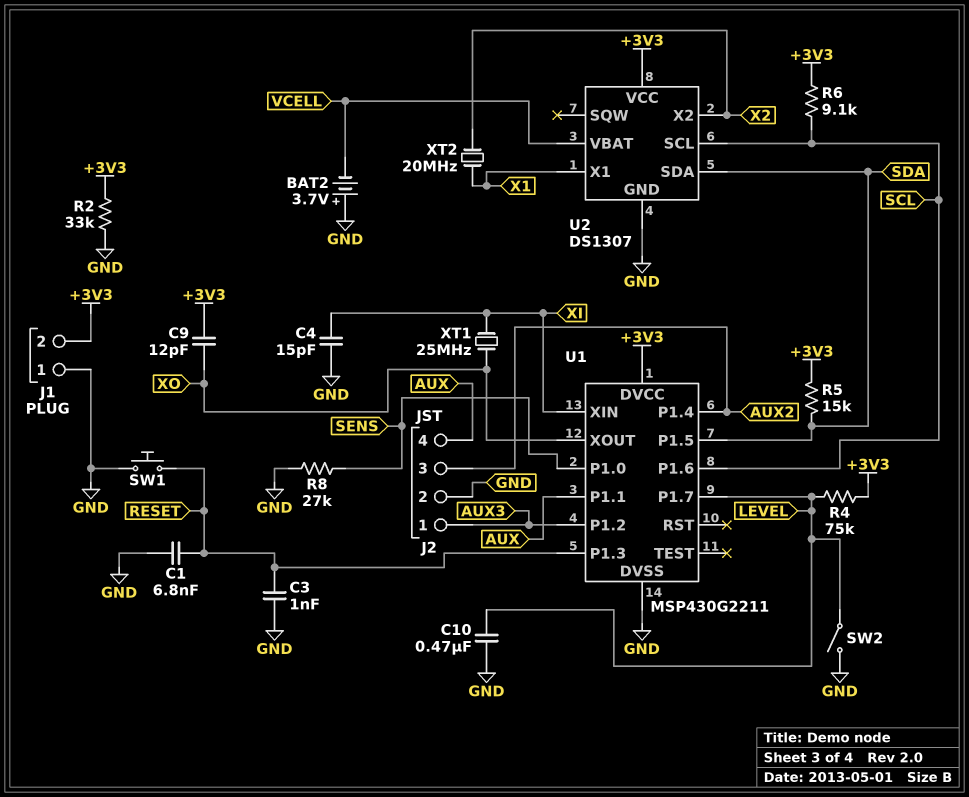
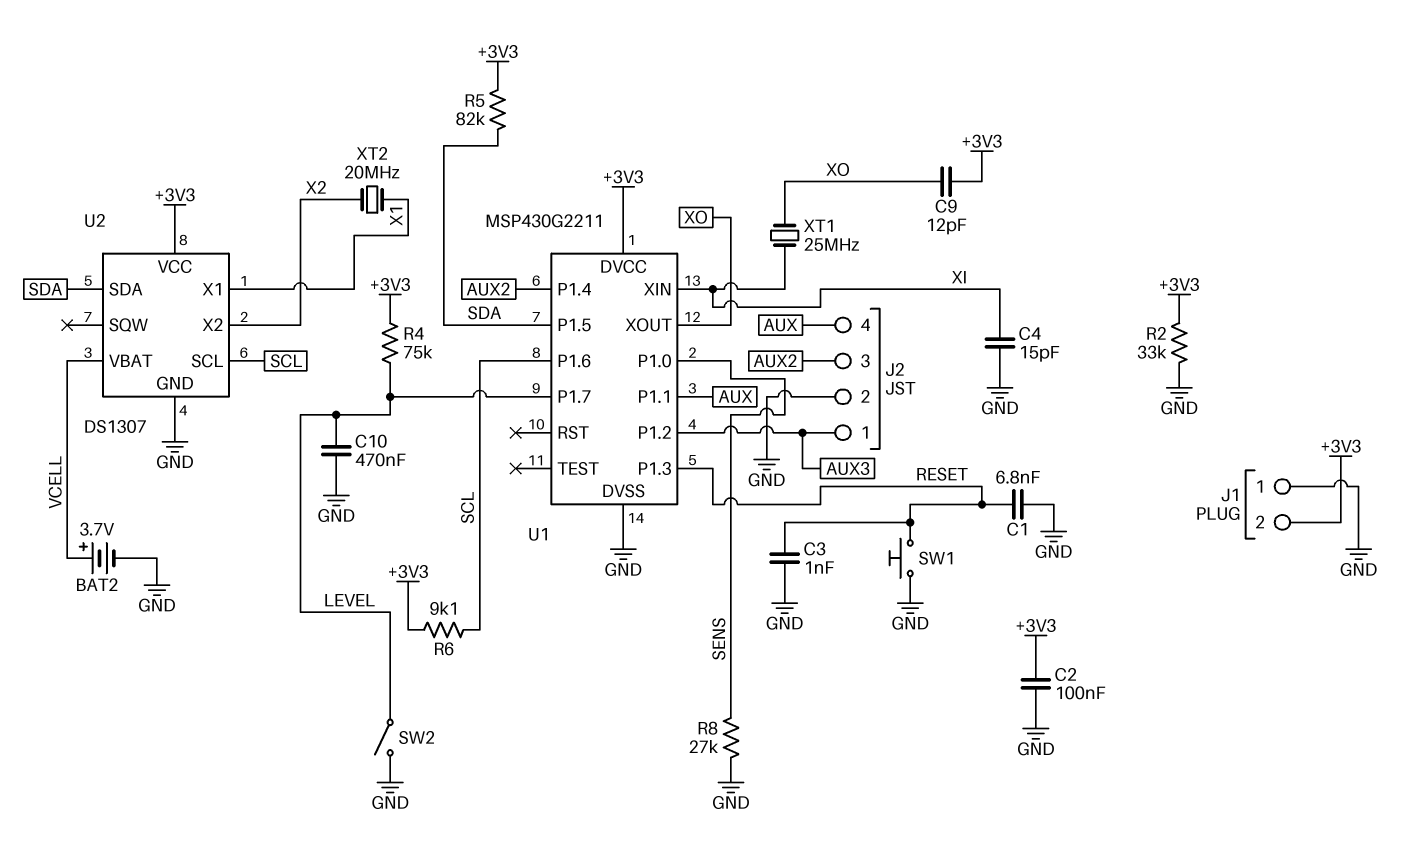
BAT2: 3.7V (plus GND, minus VCELL) -> 3.7V (plus VCELL, minus GND)
C2: none -> 100nF (+3V3, GND)
R5: 15k (+3V3, SDA) -> 82k (+3V3, SDA)

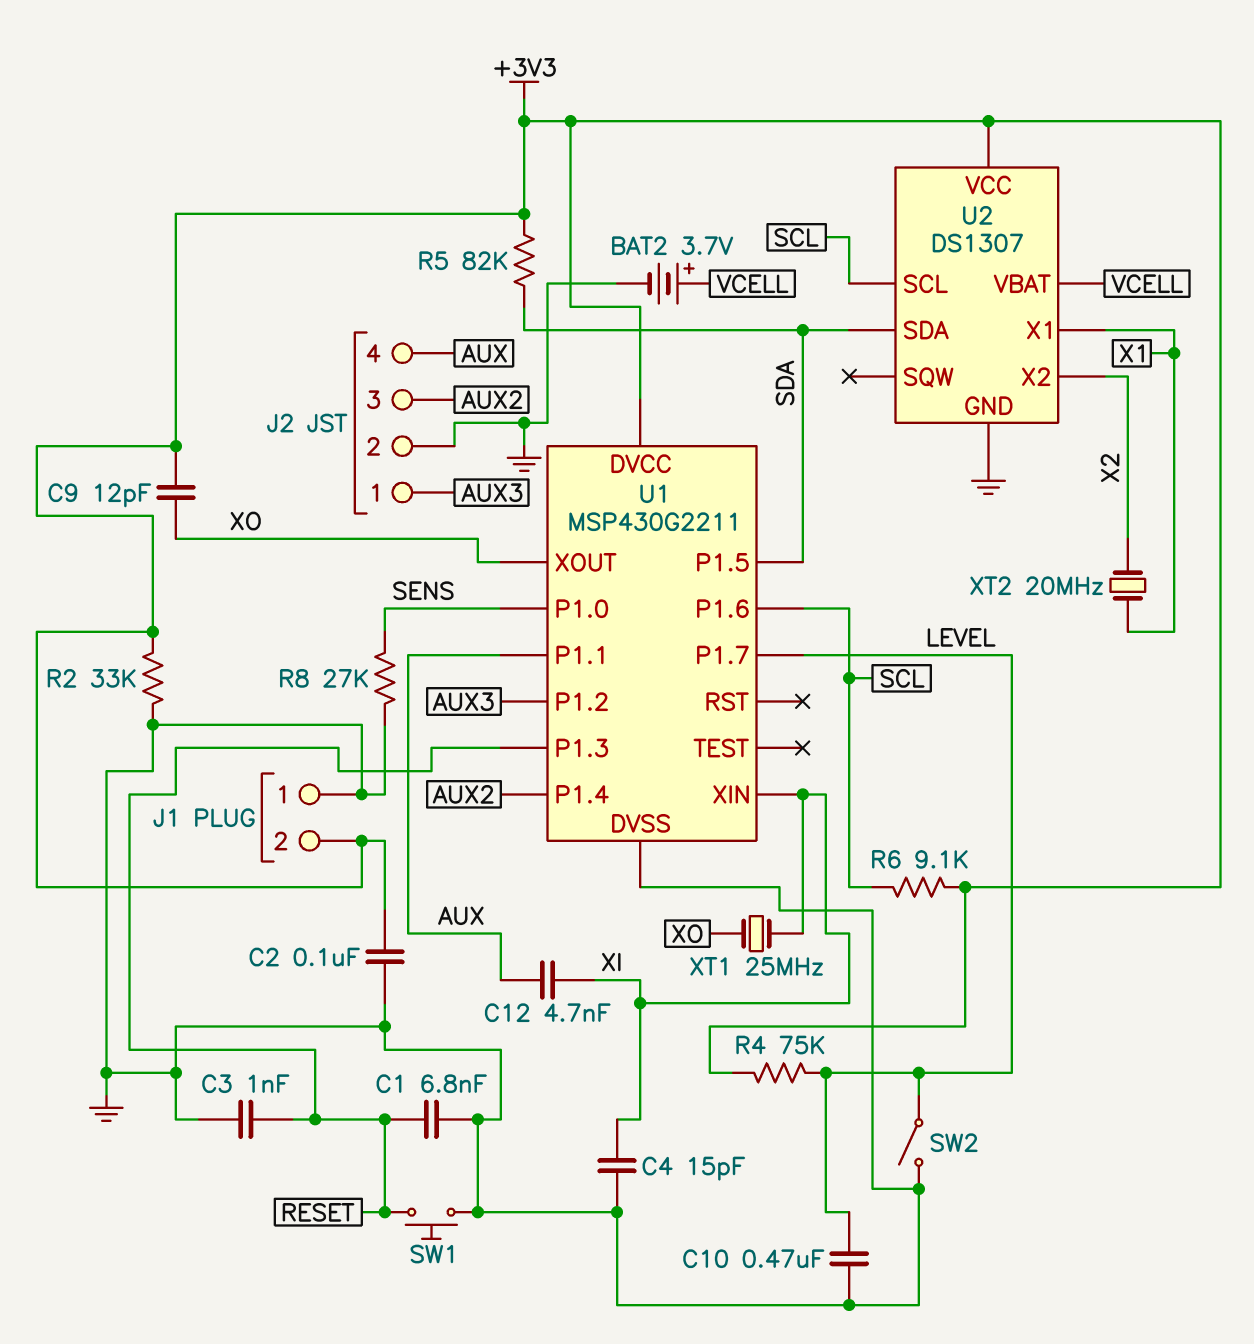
C12: none -> 4.7nF (AUX, XI)

